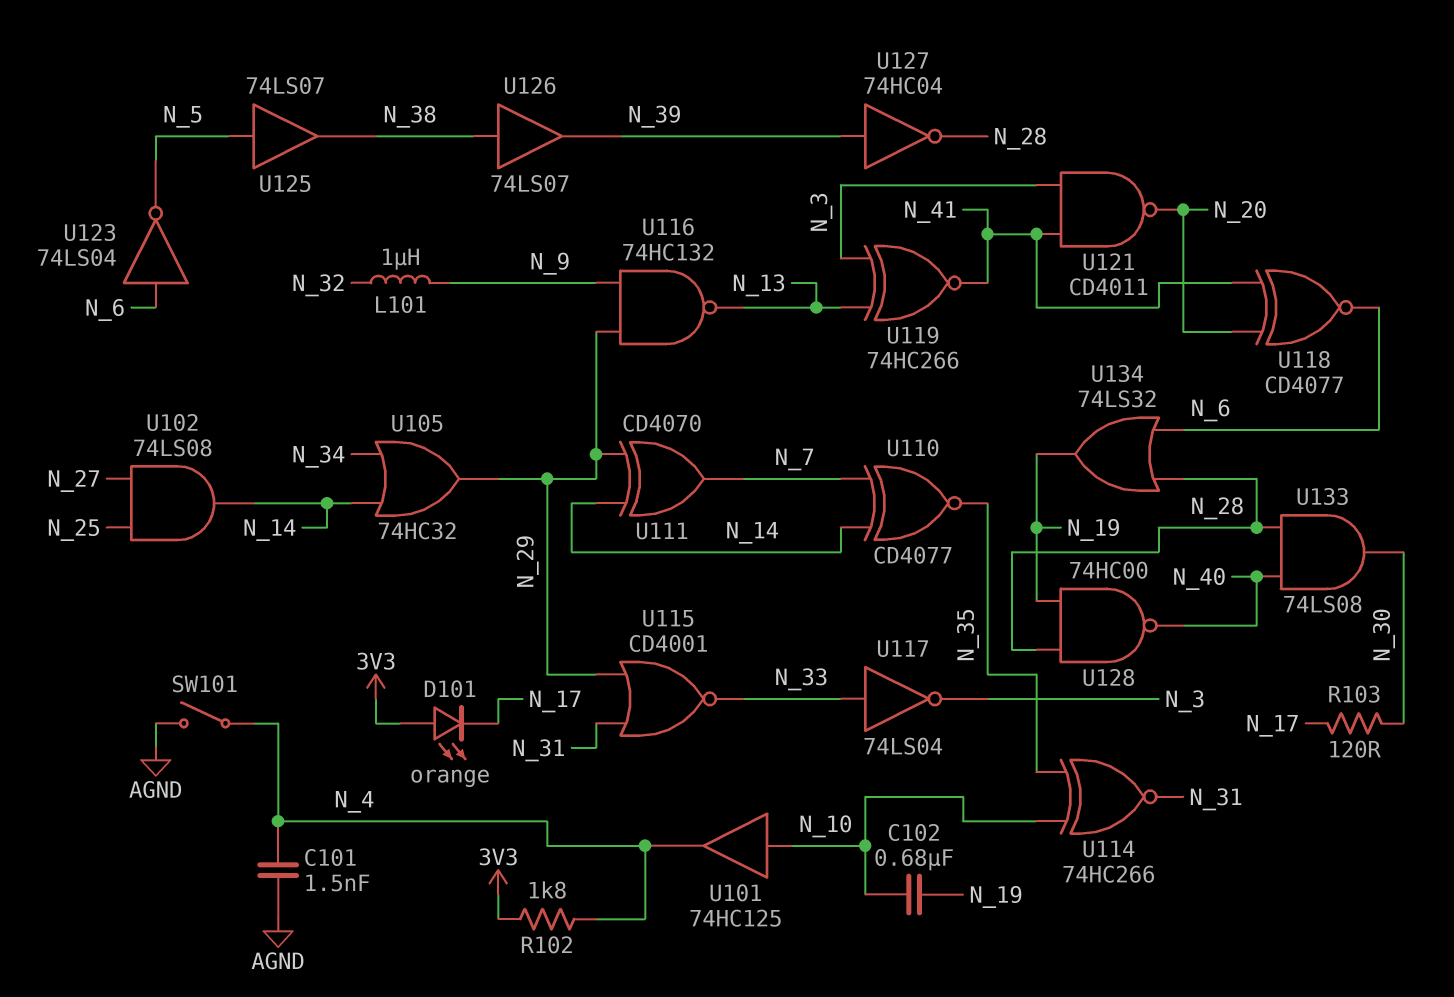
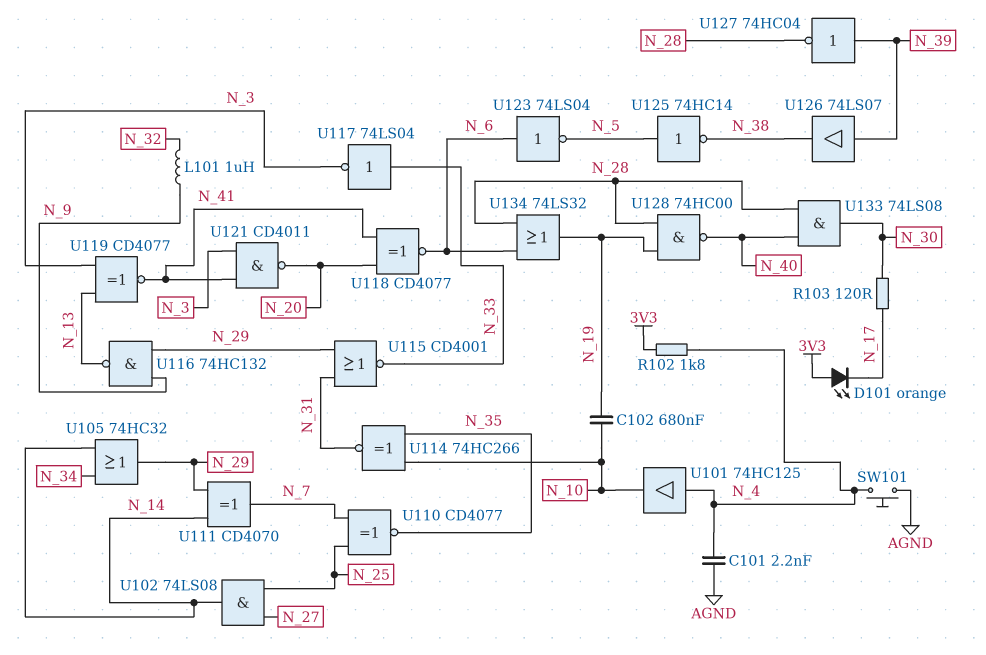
C101: 1.5nF (AGND, N_4) -> 2.2nF (AGND, N_4)
SW101: switch (AGND, N_4) -> button (AGND, N_4)
U101: buffer 74HC125 (in N_10, out N_4) -> buffer 74HC125 (in N_4, out N_10)
U110: XNOR CD4077 (in N_7, in N_14, out N_35) -> XNOR CD4077 (in N_7, in N_25, out N_35)
U119: XNOR 74HC266 (in N_3, in N_13, out N_41) -> XNOR CD4077 (in N_3, in N_13, out N_41)
U125: buffer 74LS07 (in N_5, out N_38) -> NOT 74HC14 (in N_5, out N_38)
U126: buffer 74LS07 (in N_38, out N_39) -> buffer 74LS07 (in N_39, out N_38)

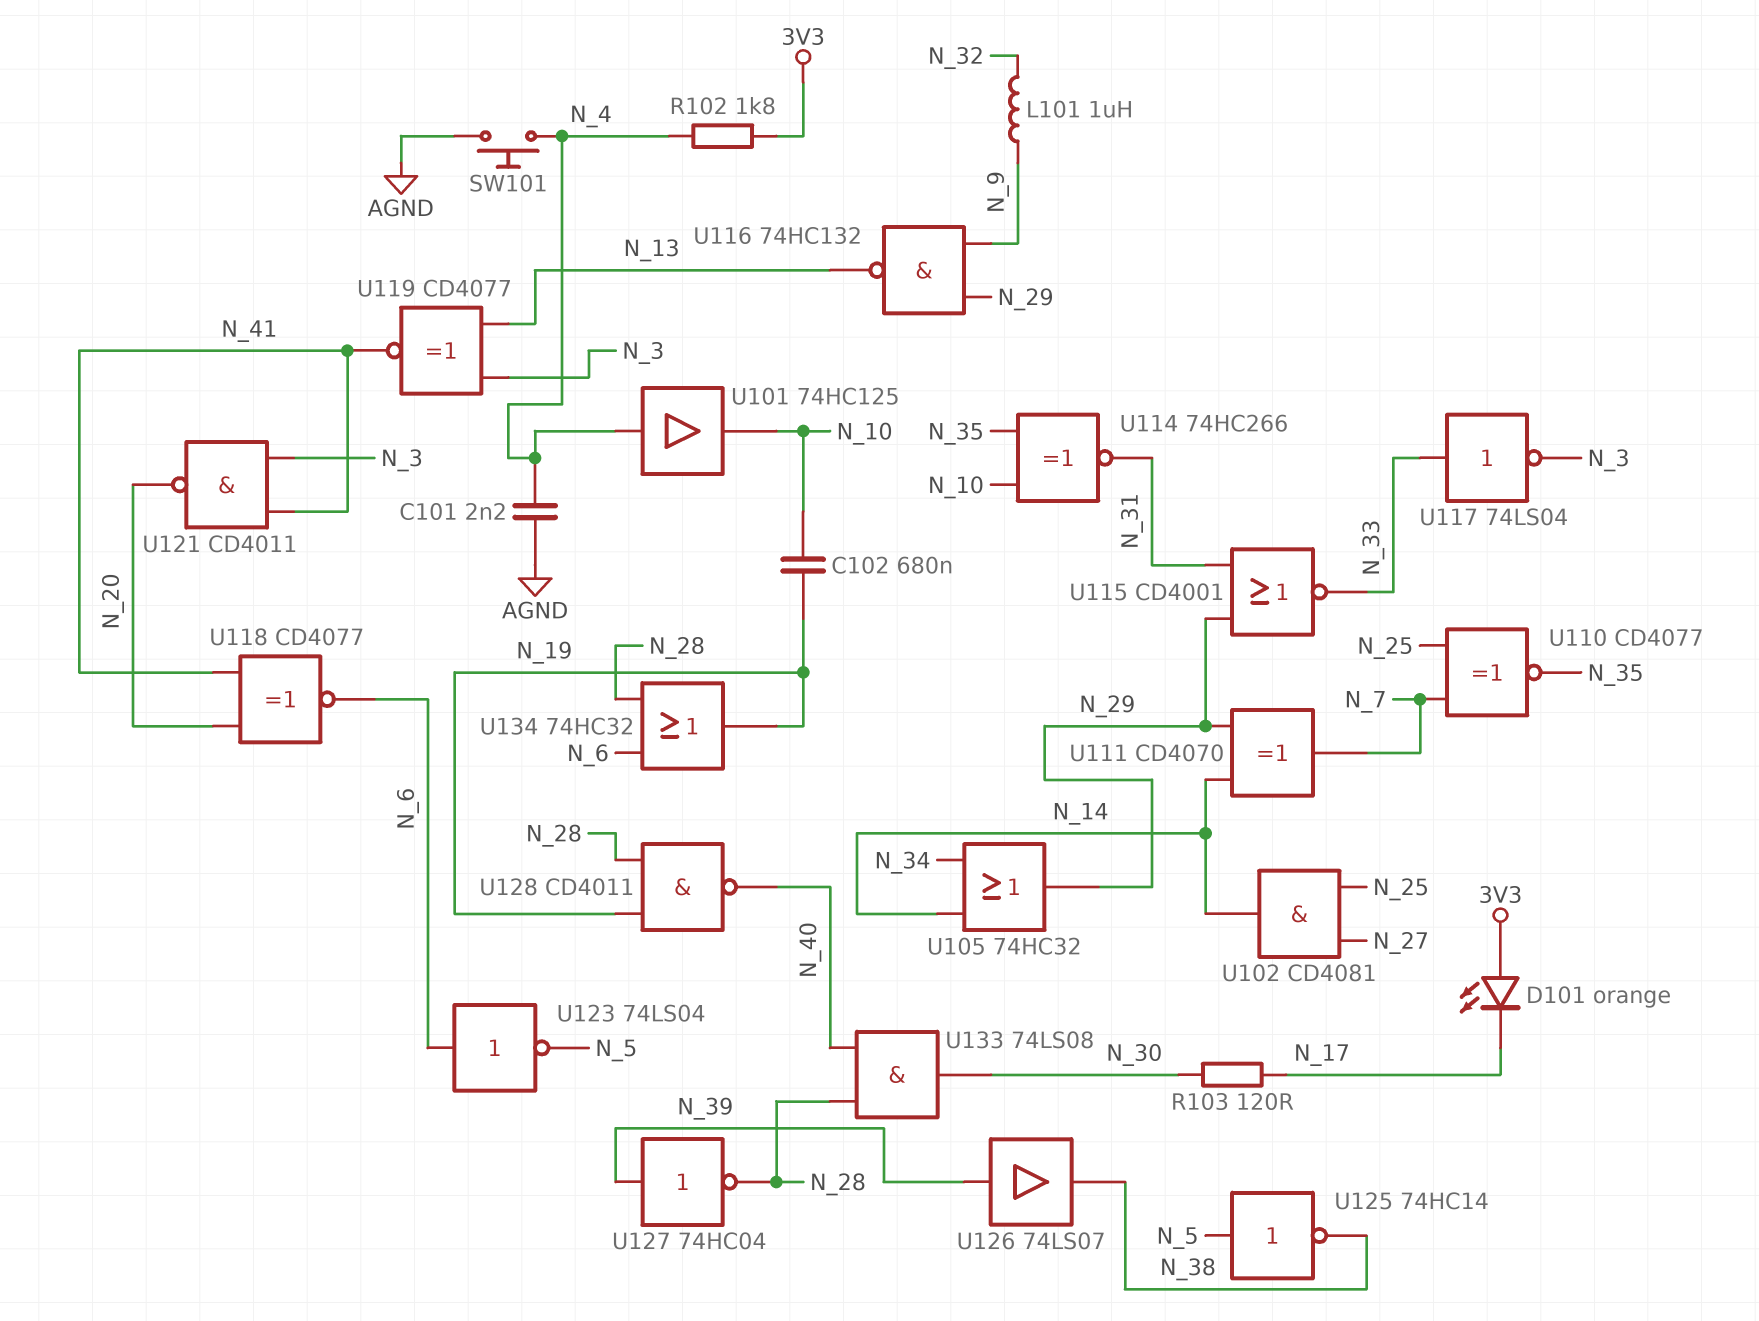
U102: AND 74LS08 (in N_25, in N_27, out N_14) -> AND CD4081 (in N_25, in N_27, out N_14)
U128: NAND 74HC00 (in N_19, in N_28, out N_40) -> NAND CD4011 (in N_19, in N_28, out N_40)
U134: OR 74LS32 (in N_6, in N_28, out N_19) -> OR 74HC32 (in N_6, in N_28, out N_19)

